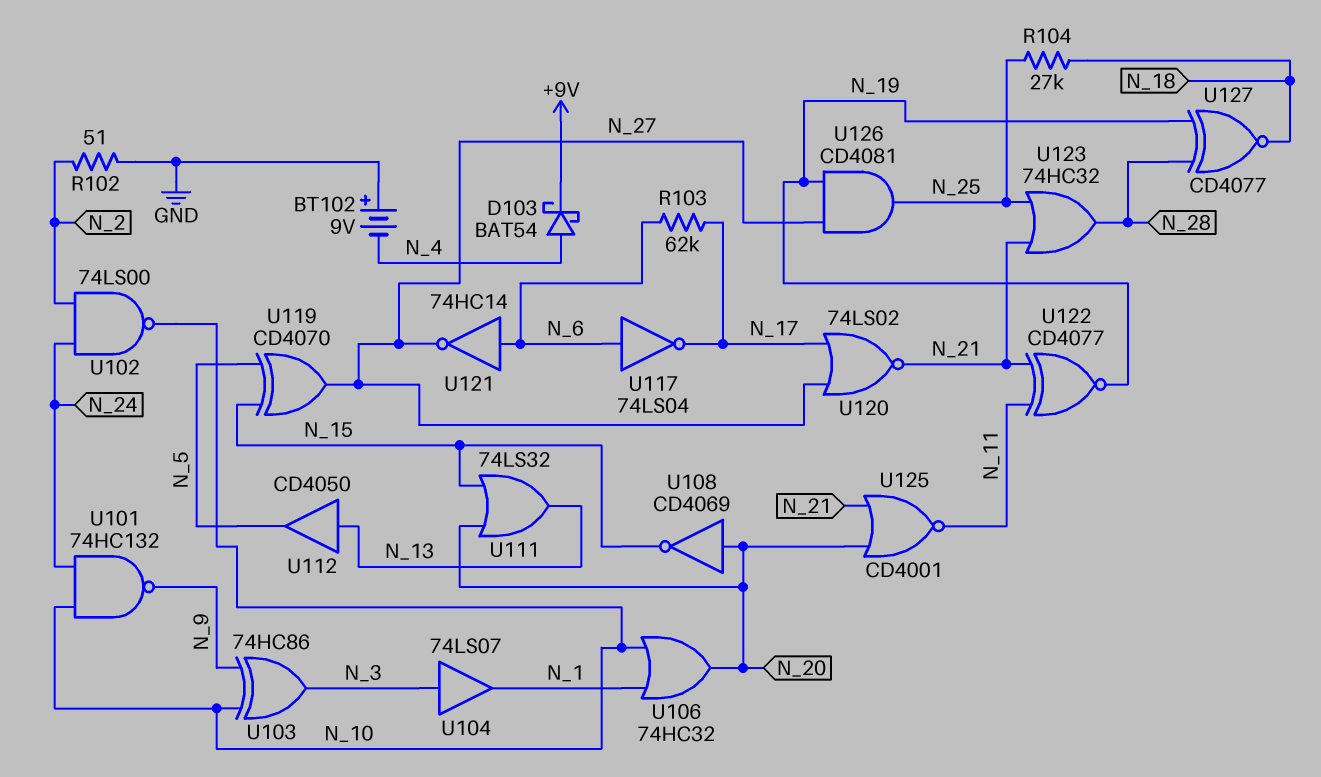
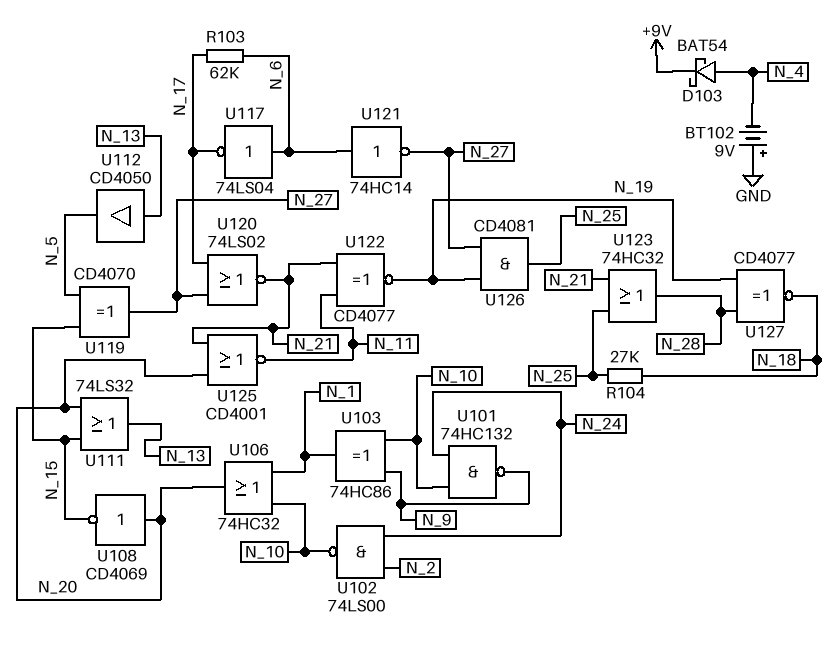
R102: 51 (GND, N_2) -> none
U103: XOR 74HC86 (in N_9, in N_10, out N_3) -> XOR 74HC86 (in N_9, in N_10, out N_1)
U104: buffer 74LS07 (in N_3, out N_1) -> none

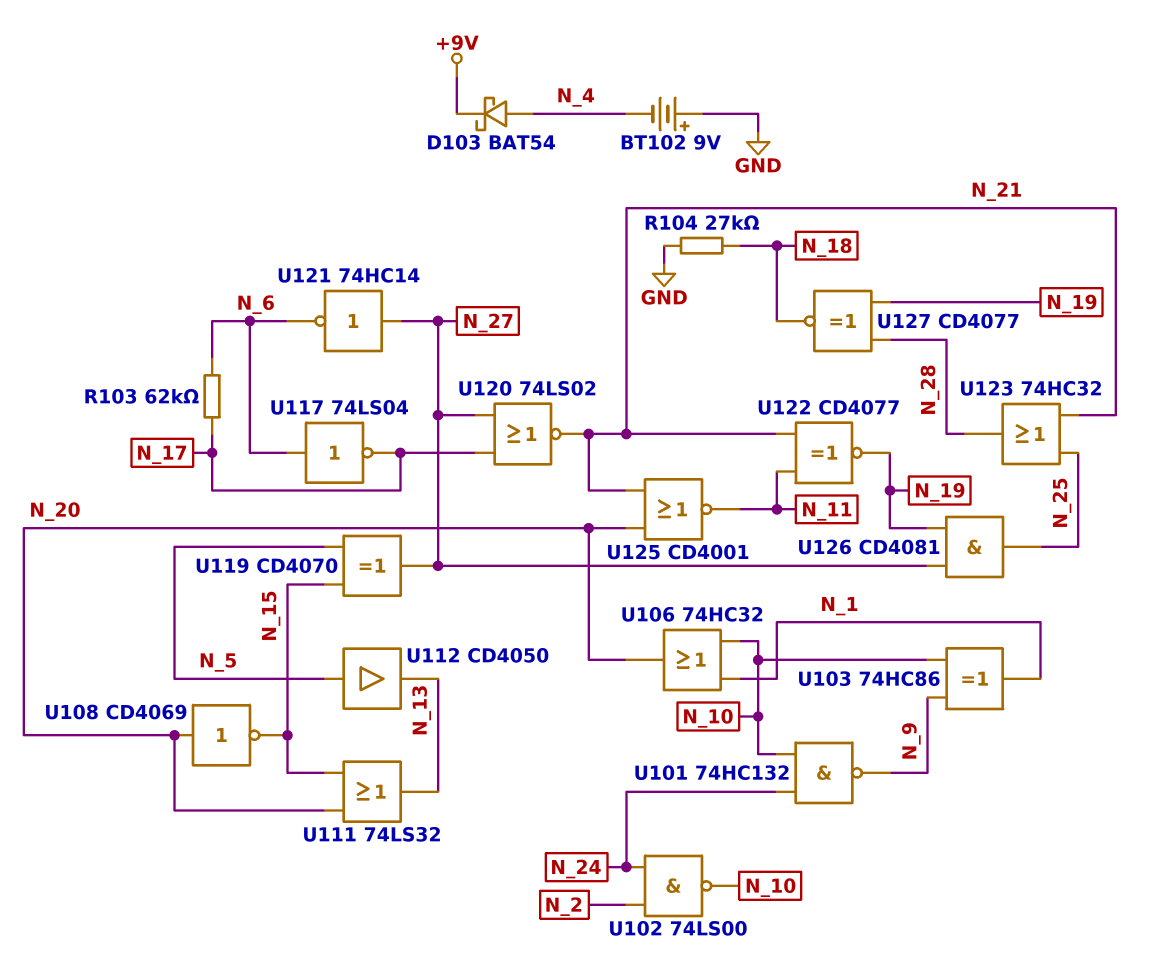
R104: 27k (N_18, N_25) -> 27k (GND, N_18)
U112: buffer CD4050 (in N_13, out N_5) -> buffer CD4050 (in N_5, out N_13)
U121: NOT 74HC14 (in N_6, out N_27) -> NOT 74HC14 (in N_27, out N_6)

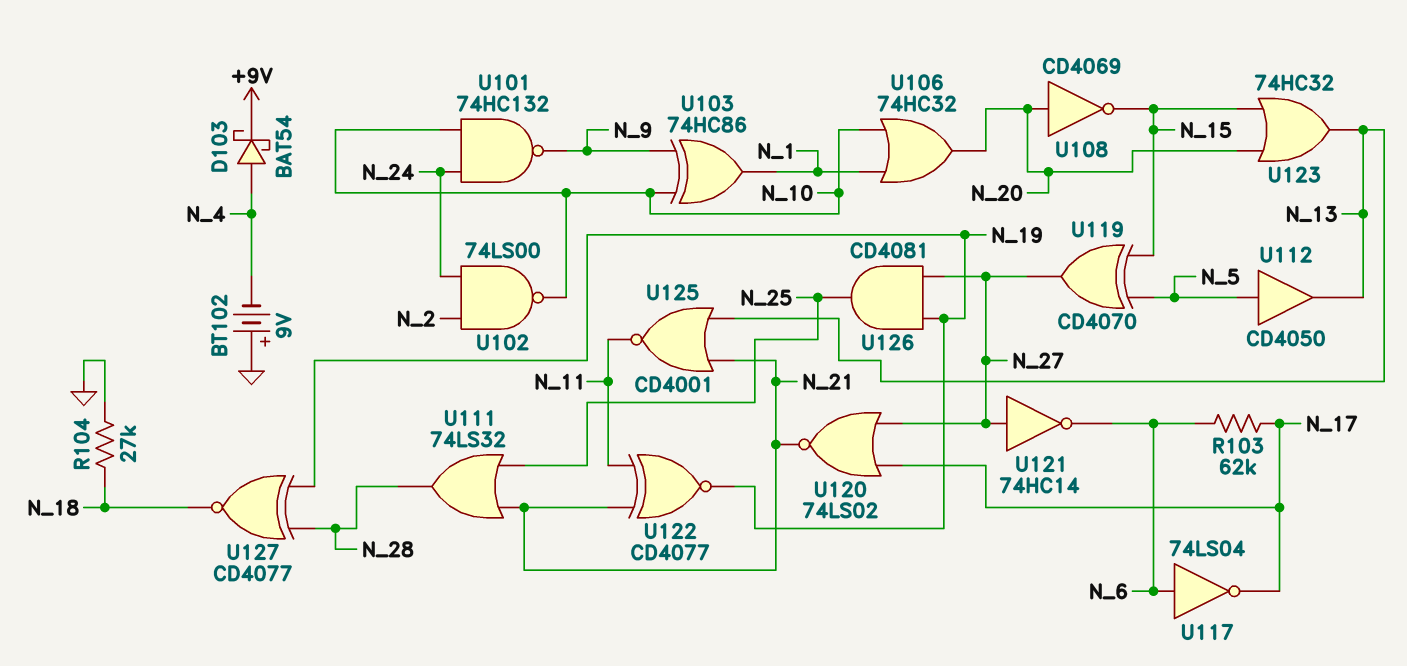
U111: OR 74LS32 (in N_15, in N_20, out N_13) -> OR 74LS32 (in N_21, in N_25, out N_28)
U123: OR 74HC32 (in N_21, in N_25, out N_28) -> OR 74HC32 (in N_15, in N_20, out N_13)
U125: NOR CD4001 (in N_20, in N_21, out N_11) -> NOR CD4001 (in N_13, in N_21, out N_11)

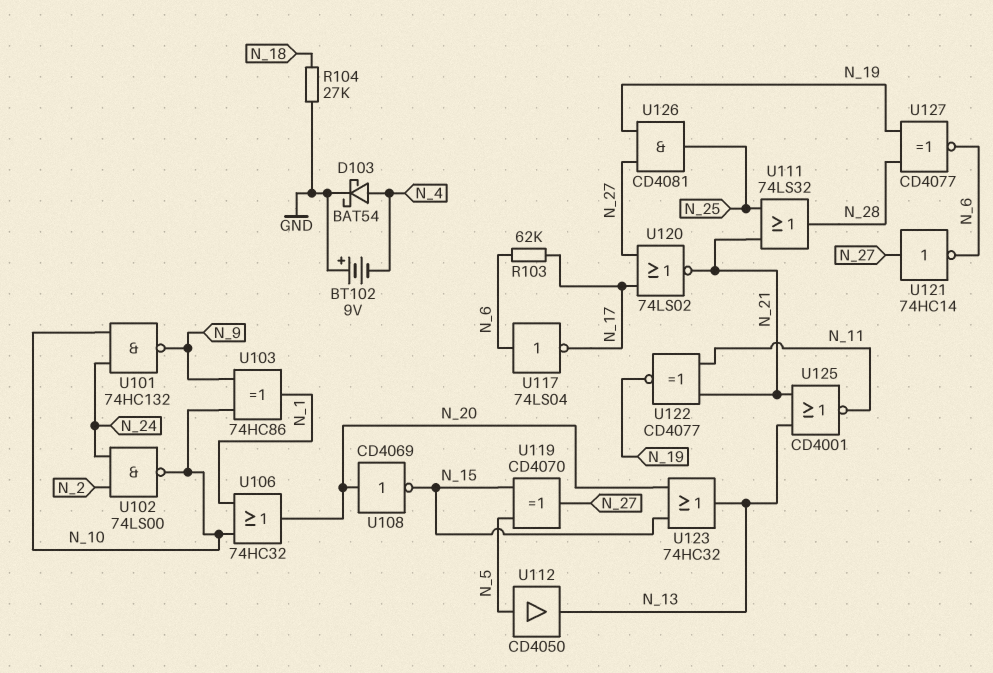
D103: schottky BAT54 (A N_4, K +9V) -> schottky BAT54 (A N_4, K GND)
U127: XNOR CD4077 (in N_19, in N_28, out N_18) -> XNOR CD4077 (in N_19, in N_28, out N_6)

